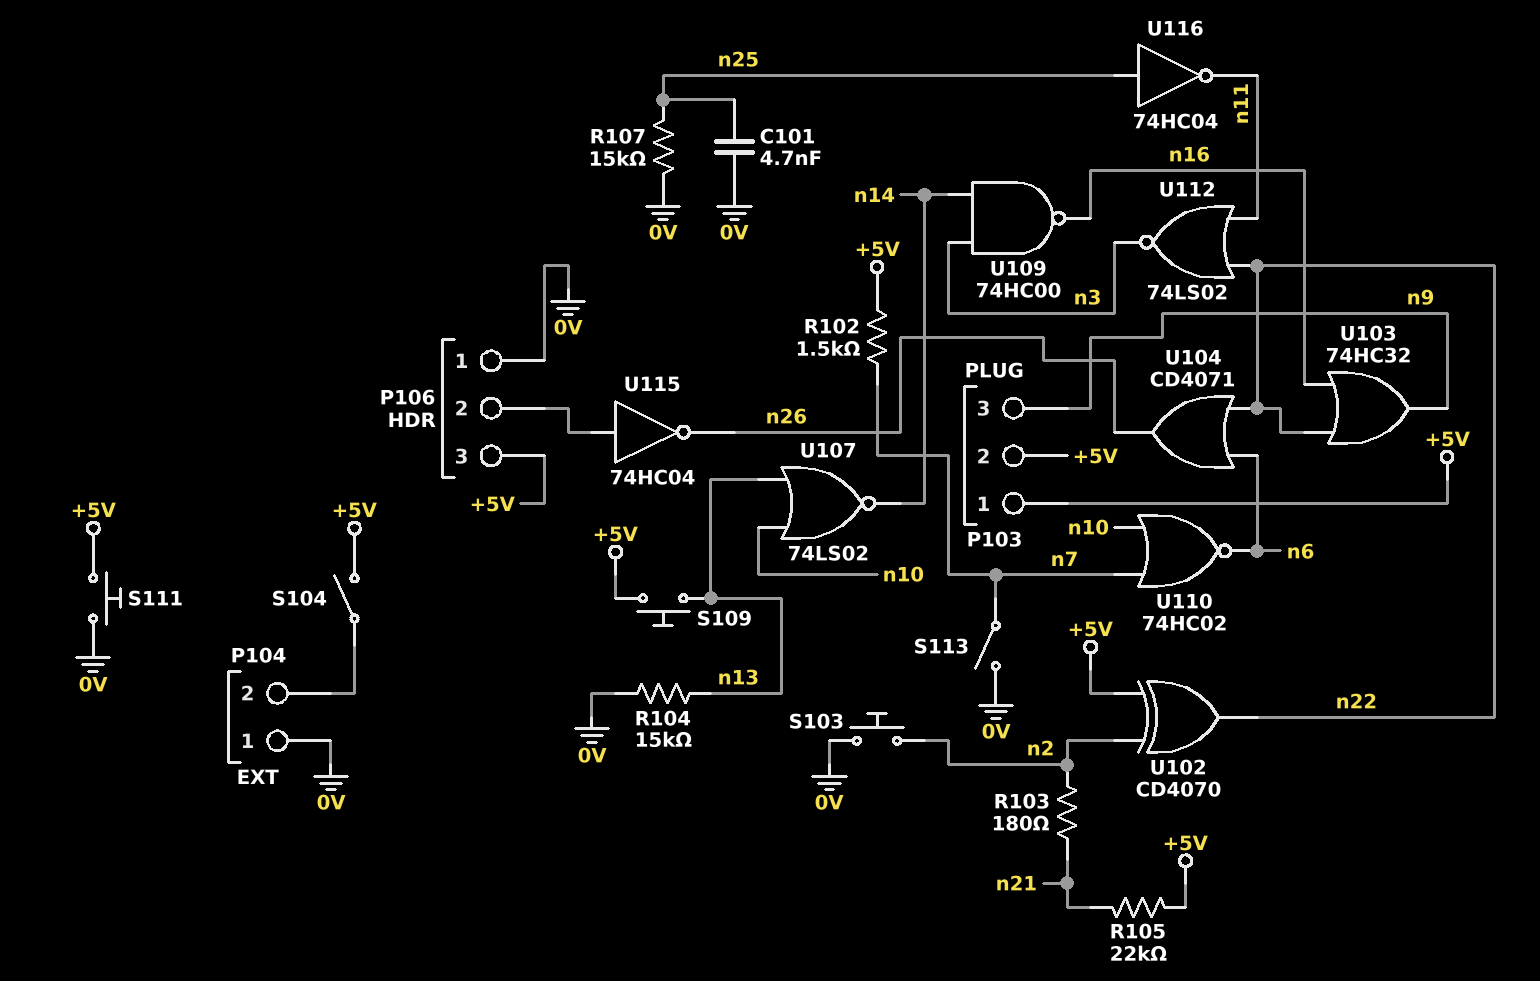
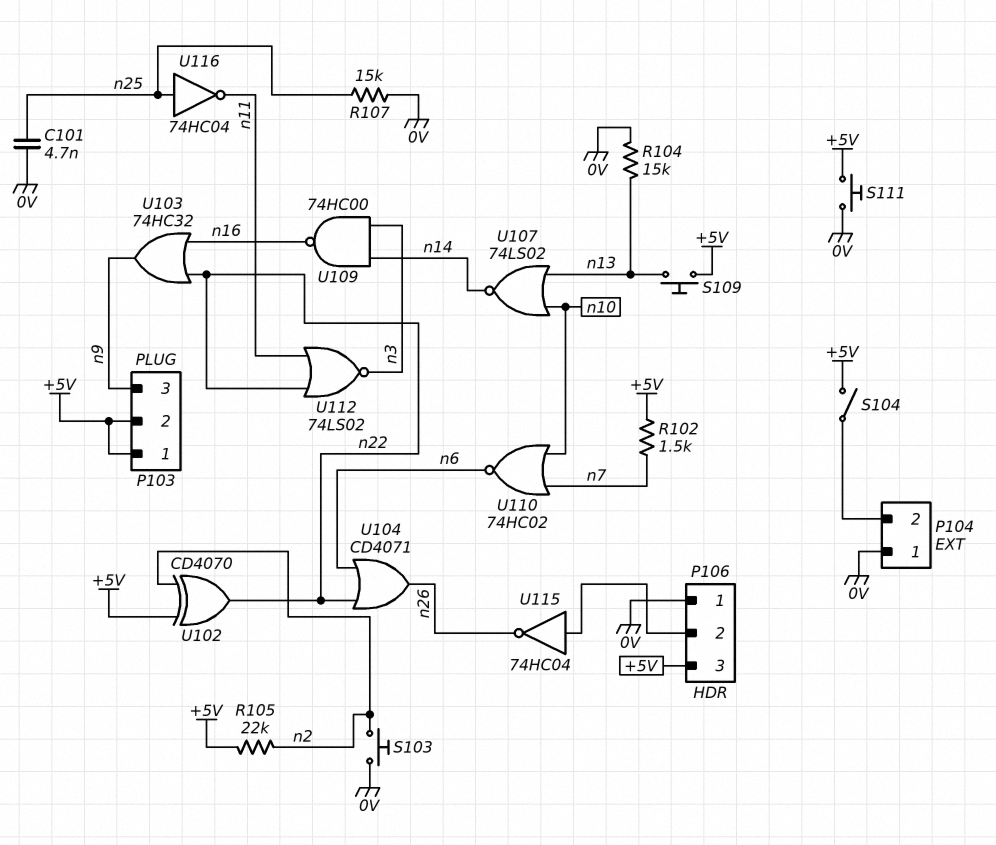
R103: 180 (n2, n21) -> none
R105: 22k (+5V, n21) -> 22k (+5V, n2)
S113: switch (0V, n7) -> none

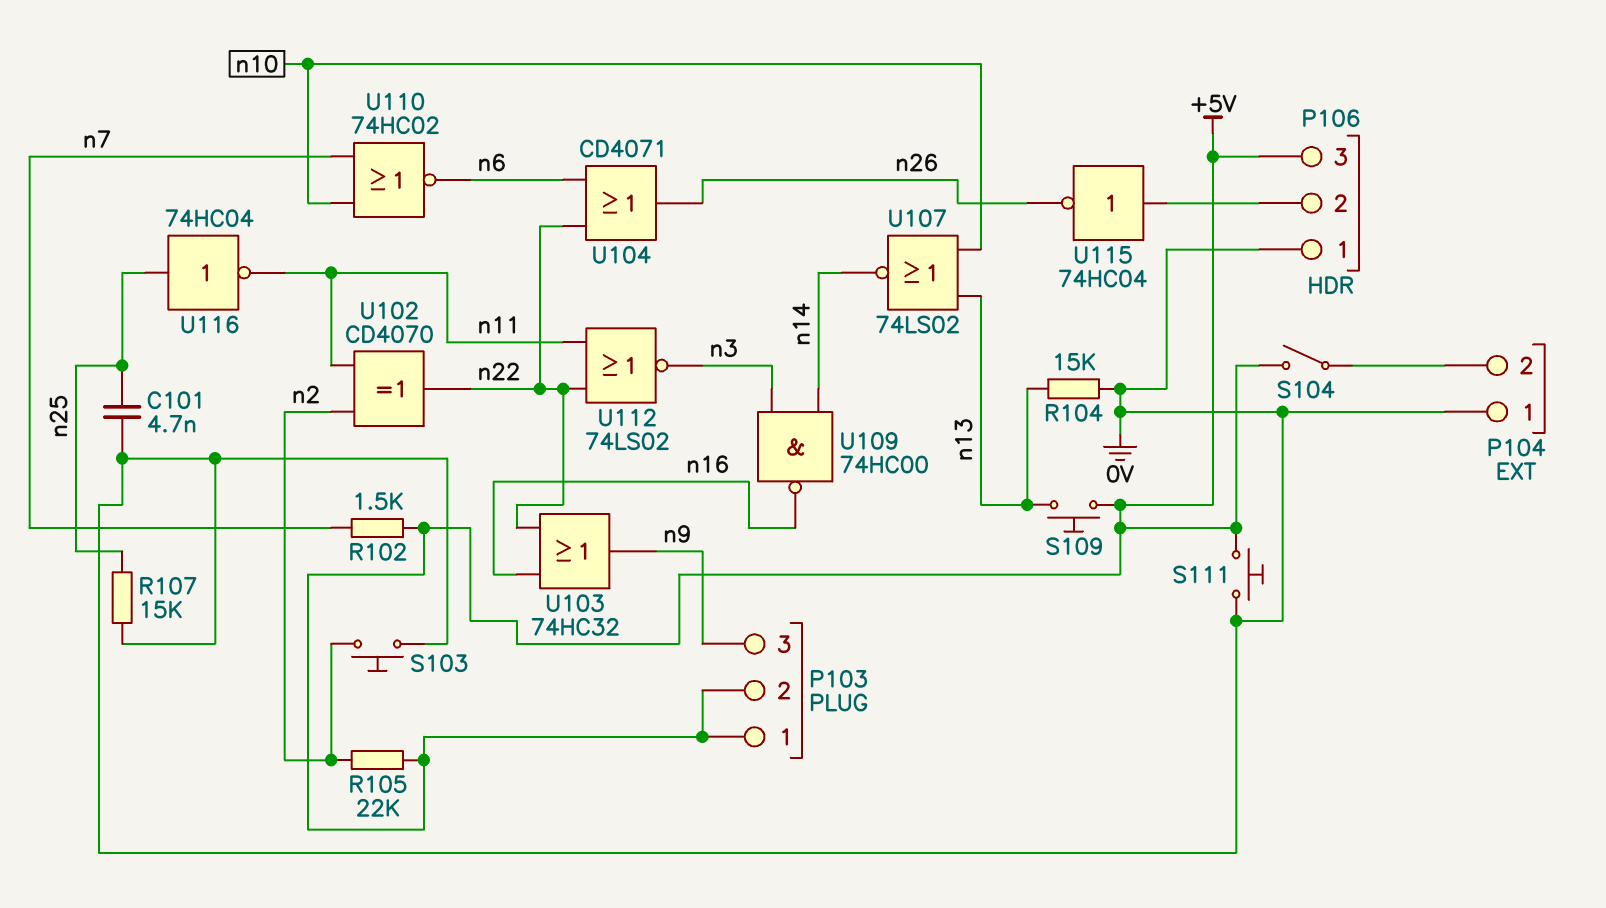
U102: XOR CD4070 (in +5V, in n2, out n22) -> XOR CD4070 (in n2, in n11, out n22)

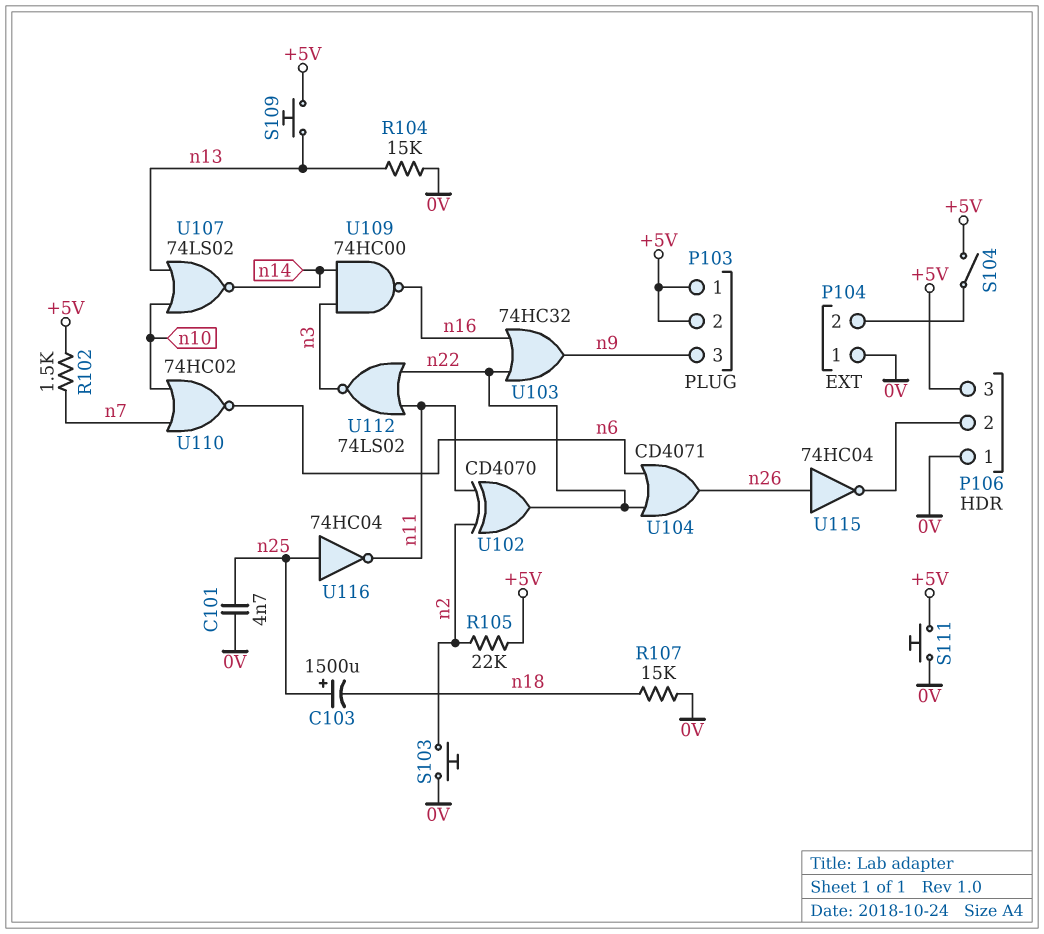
C103: none -> 1500uF (plus n25, minus n18)
R107: 15k (0V, n25) -> 15k (0V, n18)
U115: NOT 74HC04 (in P106/2, out n26) -> NOT 74HC04 (in n26, out P106/2)

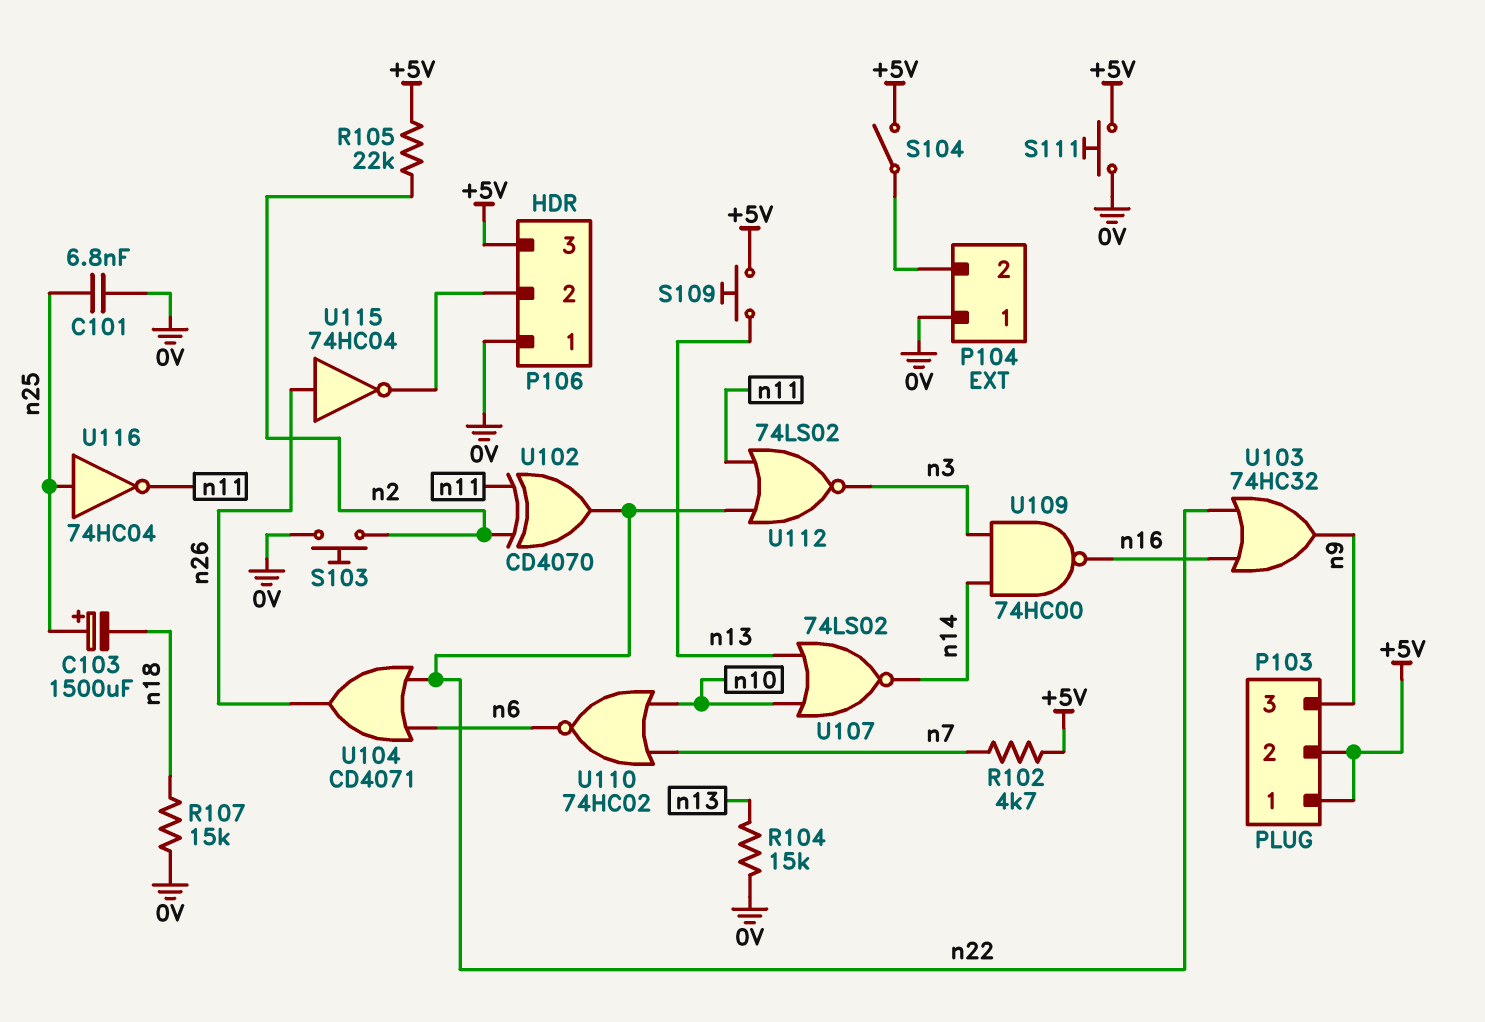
C101: 4.7nF (0V, n25) -> 6.8nF (0V, n25)
R102: 1.5k (+5V, n7) -> 4.7k (+5V, n7)

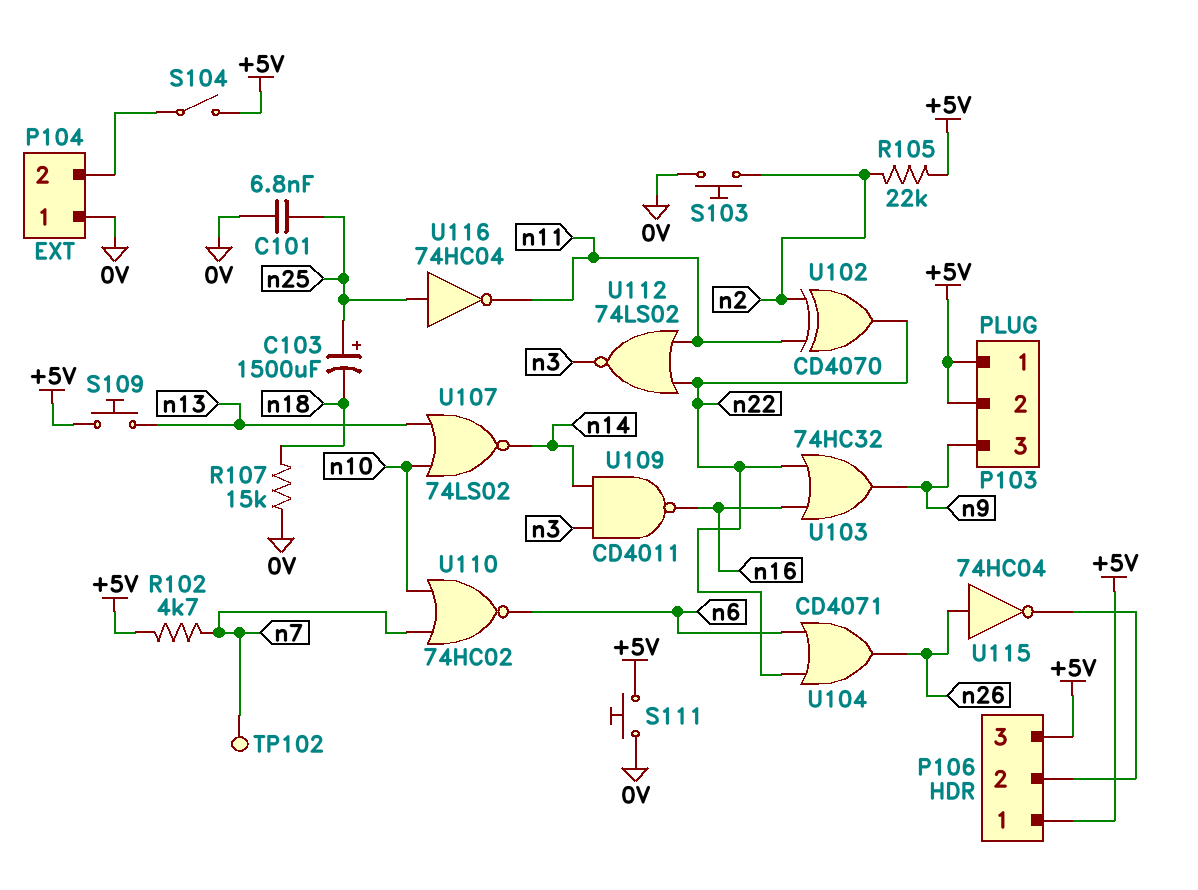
P106 pin 1: 0V -> +5V
R104: 15k (0V, n13) -> none
TP102: none -> test point (n7)
U109: NAND 74HC00 (in n3, in n14, out n16) -> NAND CD4011 (in n3, in n14, out n16)

